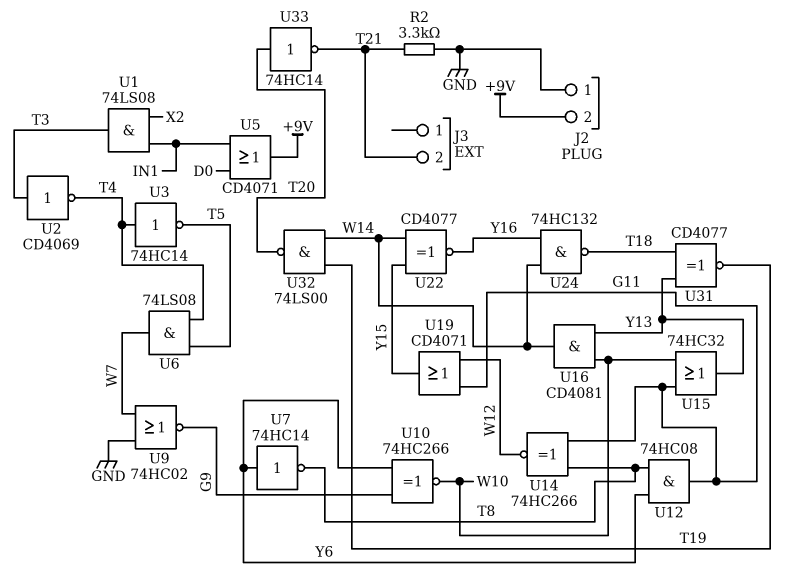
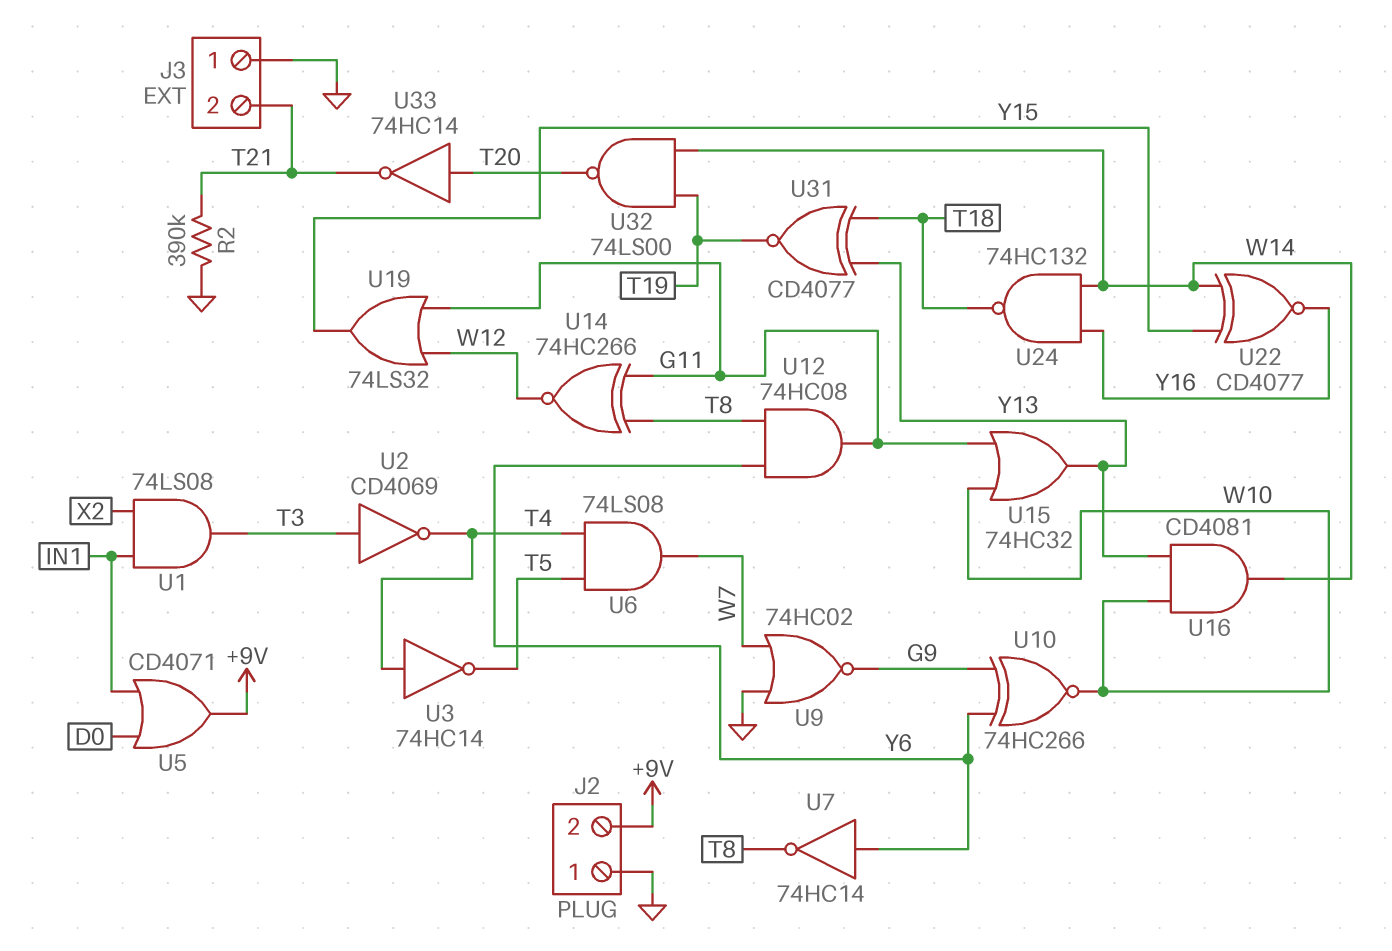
J3 pin 1: none -> GND
R2: 3.3k (GND, T21) -> 390k (GND, T21)
U19: OR CD4071 (in G11, in W12, out Y15) -> OR 74LS32 (in G11, in W12, out Y15)

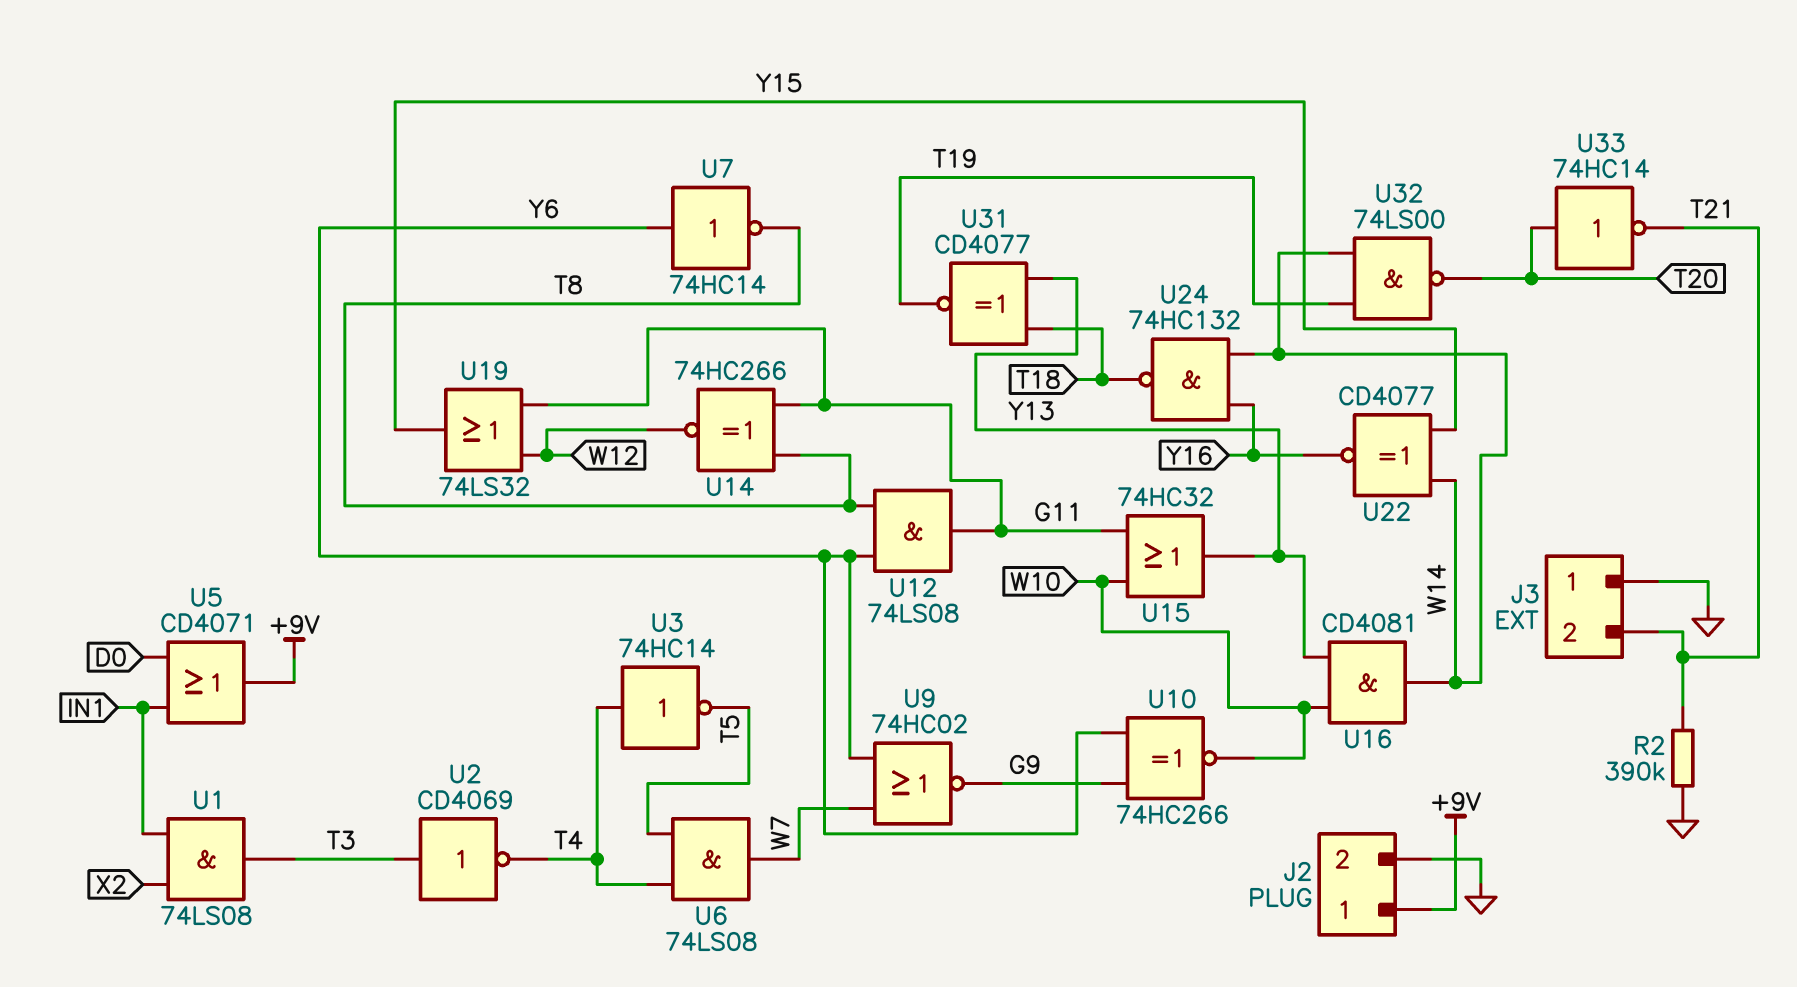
J2 pin 1: GND -> +9V
J2 pin 2: +9V -> GND
U9: NOR 74HC02 (in GND, in W7, out G9) -> NOR 74HC02 (in W7, in Y6, out G9)
U12: AND 74HC08 (in T8, in Y6, out G11) -> AND 74LS08 (in T8, in Y6, out G11)

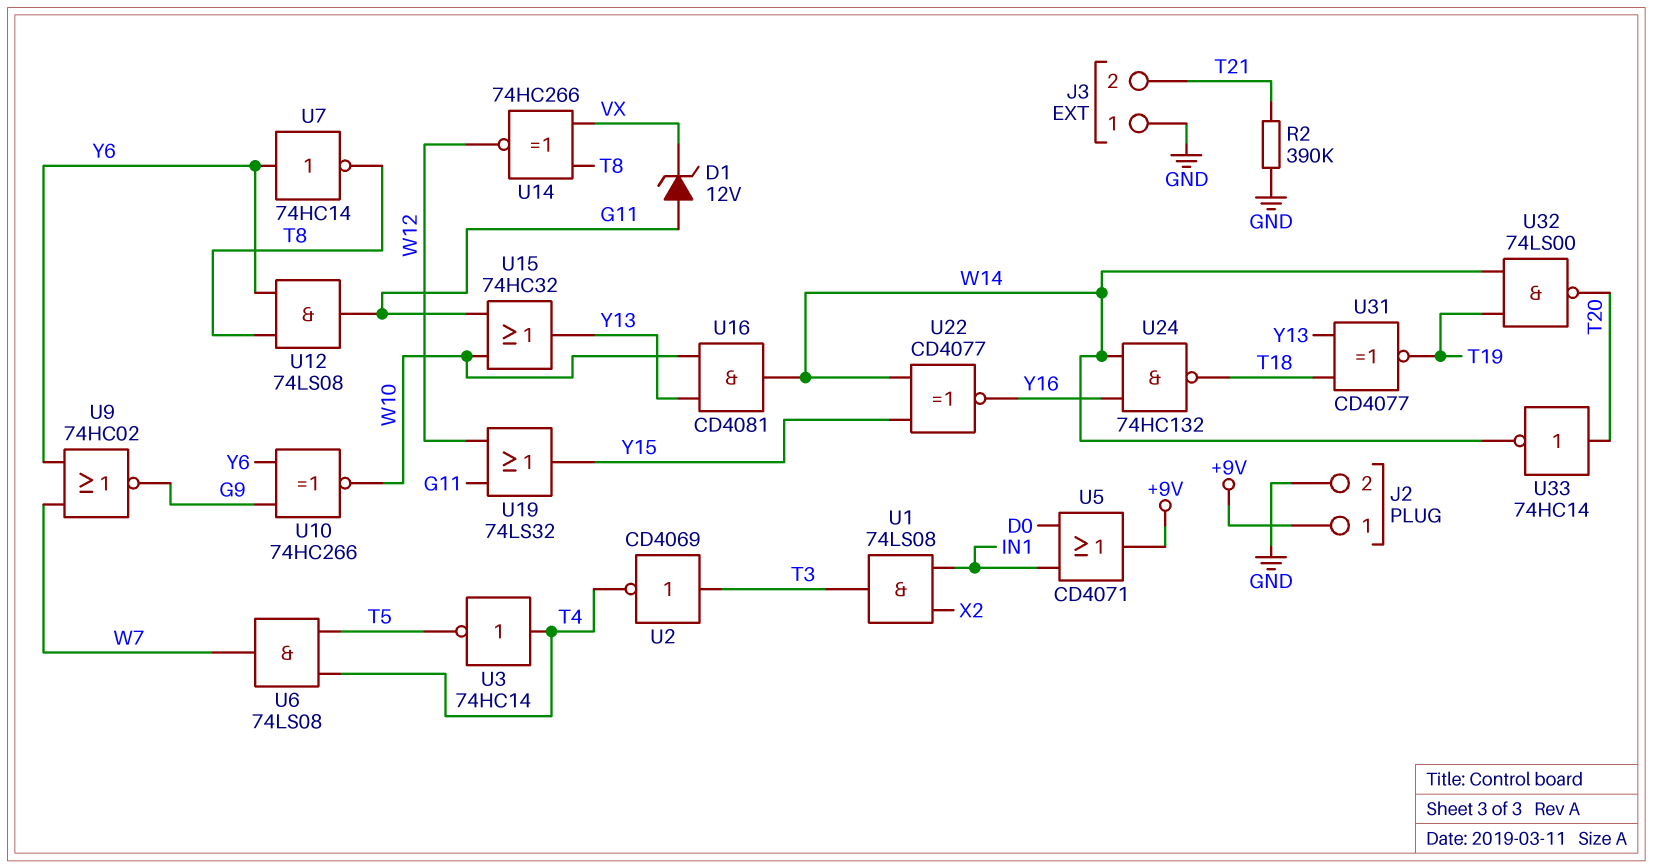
D1: none -> zener 12V (A G11, K VX)
U14: XNOR 74HC266 (in G11, in T8, out W12) -> XNOR 74HC266 (in T8, in VX, out W12)
U33: NOT 74HC14 (in T20, out T21) -> NOT 74HC14 (in T20, out W14)

